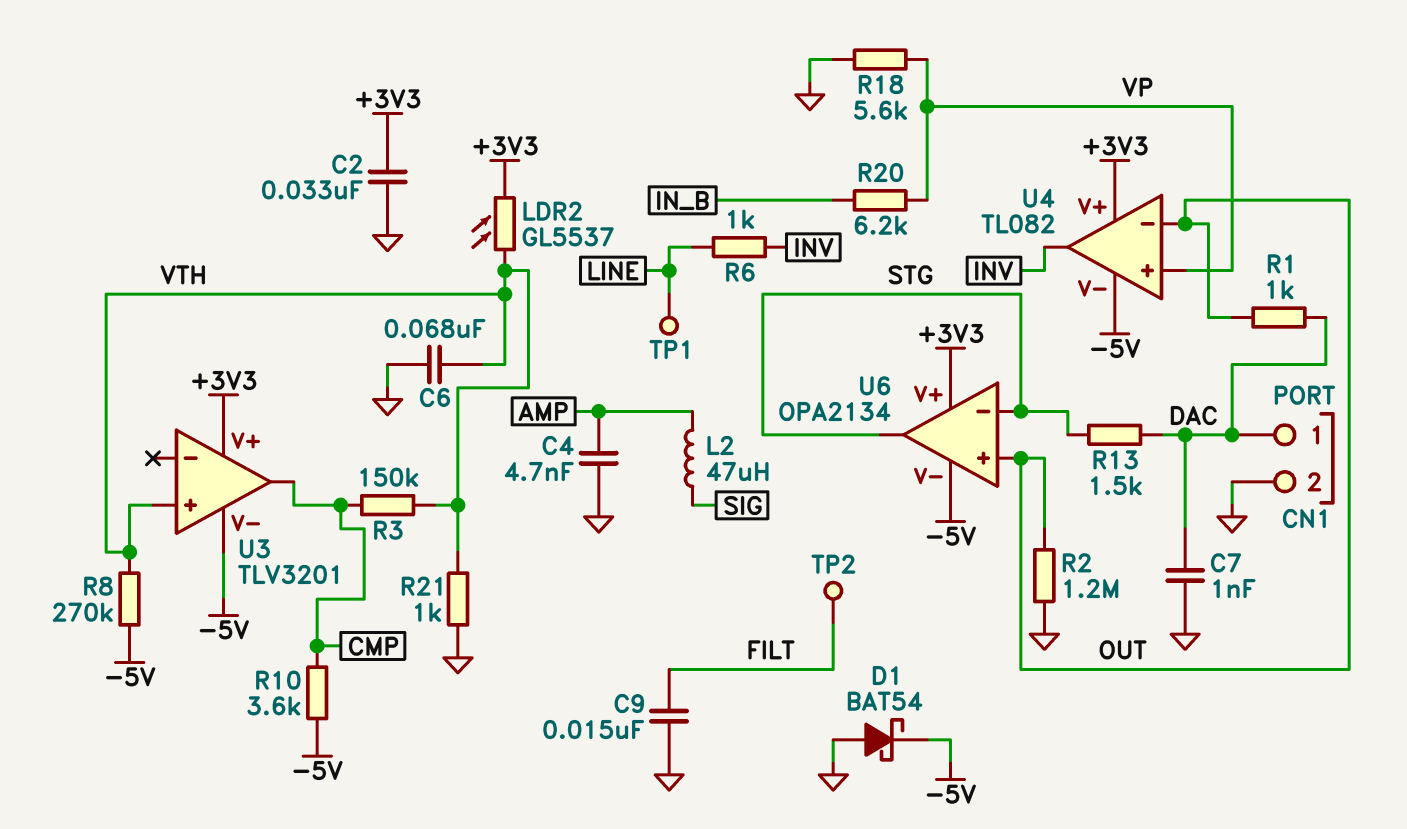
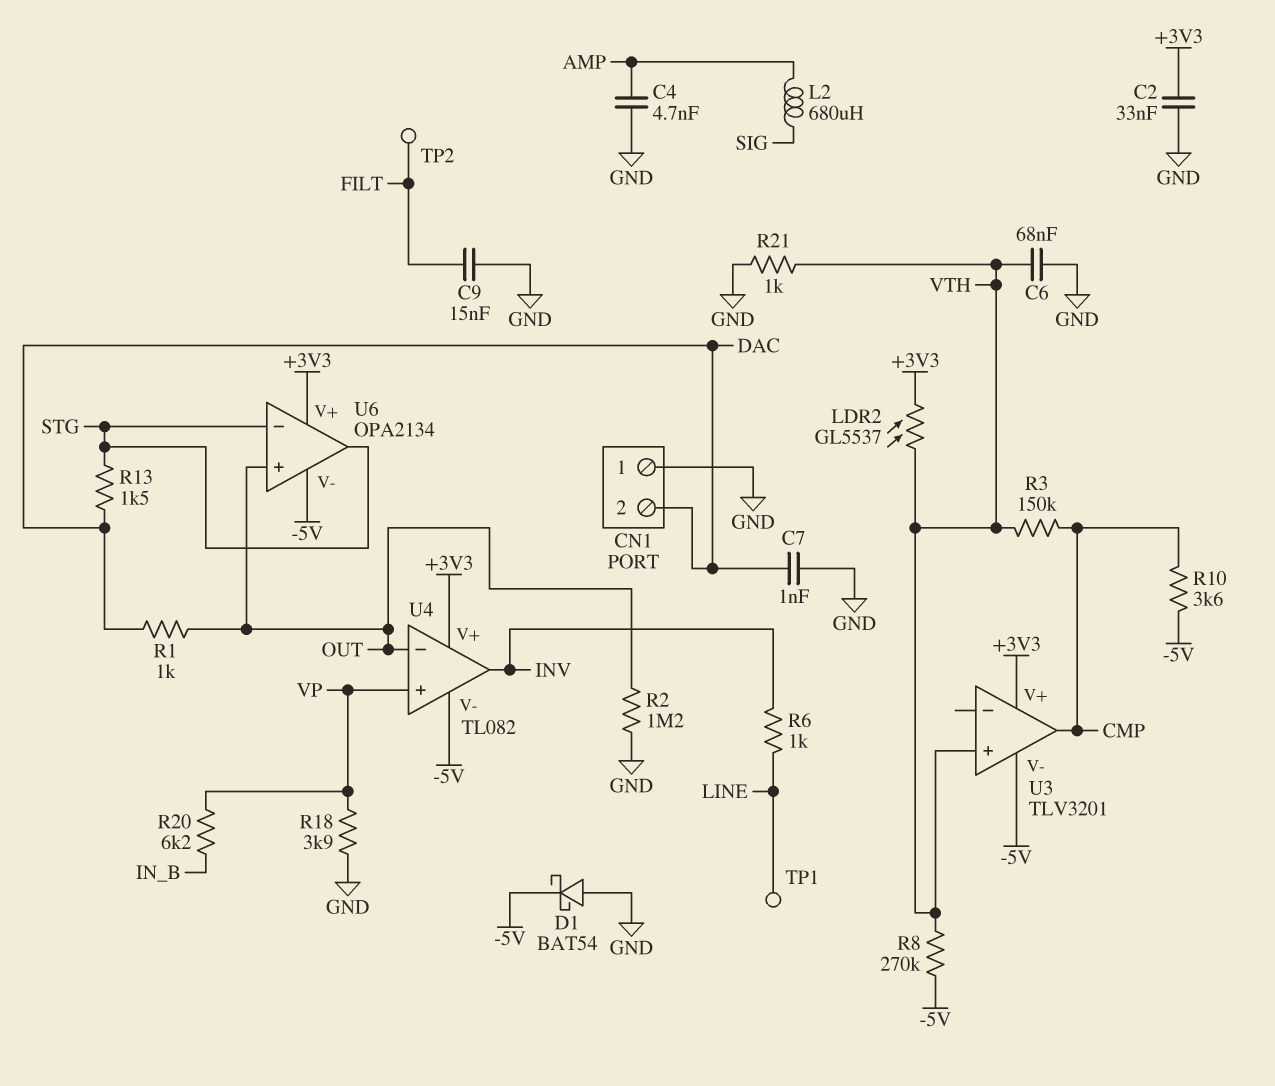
CN1 pin 1: DAC -> GND
CN1 pin 2: GND -> DAC
L2: 47uH (AMP, SIG) -> 680uH (AMP, SIG)
R18: 5.6k (GND, VP) -> 3.9k (GND, VP)

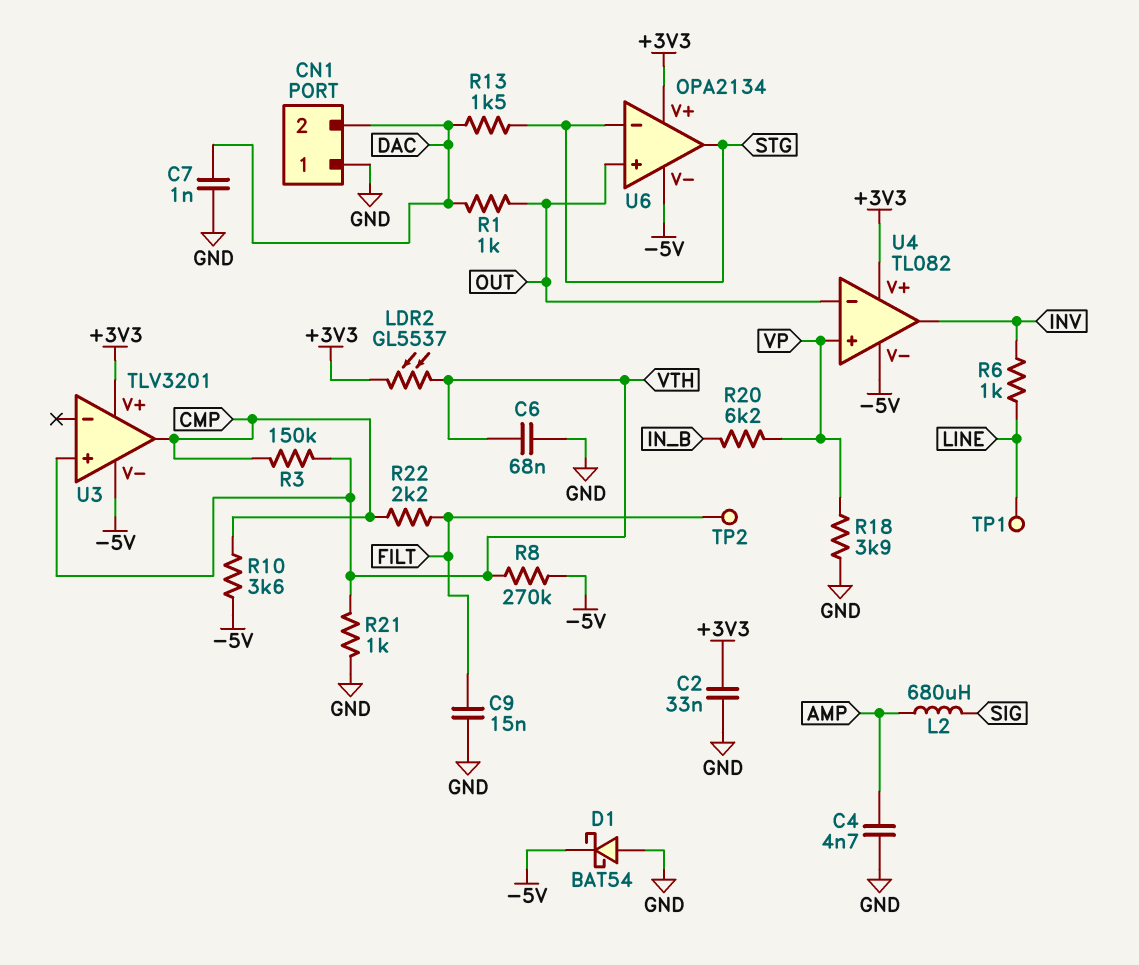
R2: 1.2M (GND, OUT) -> none
R22: none -> 2.2k (CMP, FILT)

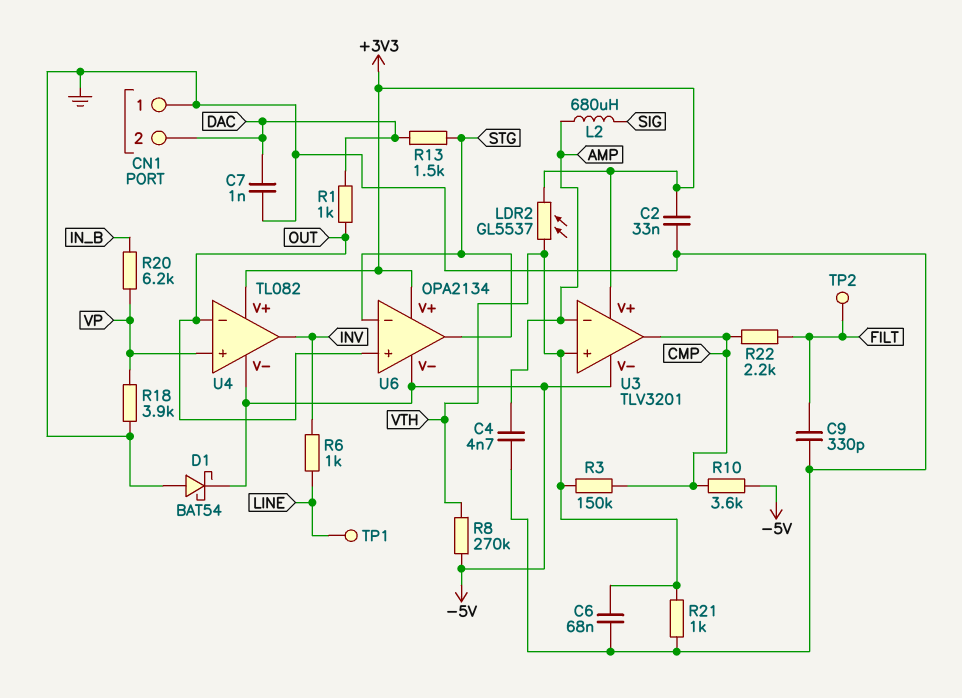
C9: 15nF (FILT, GND) -> 330pF (FILT, GND)
U3 pin in-: none -> AMP

